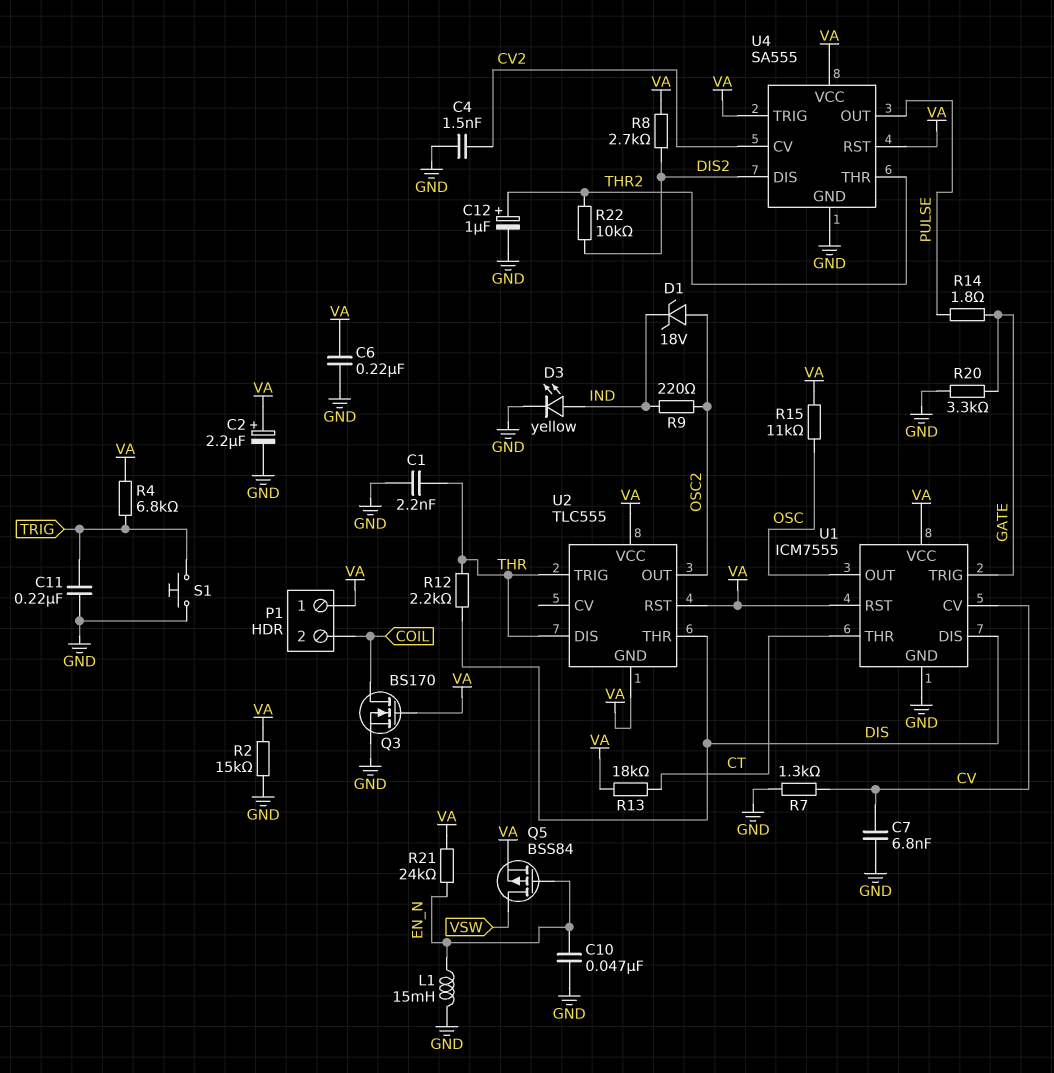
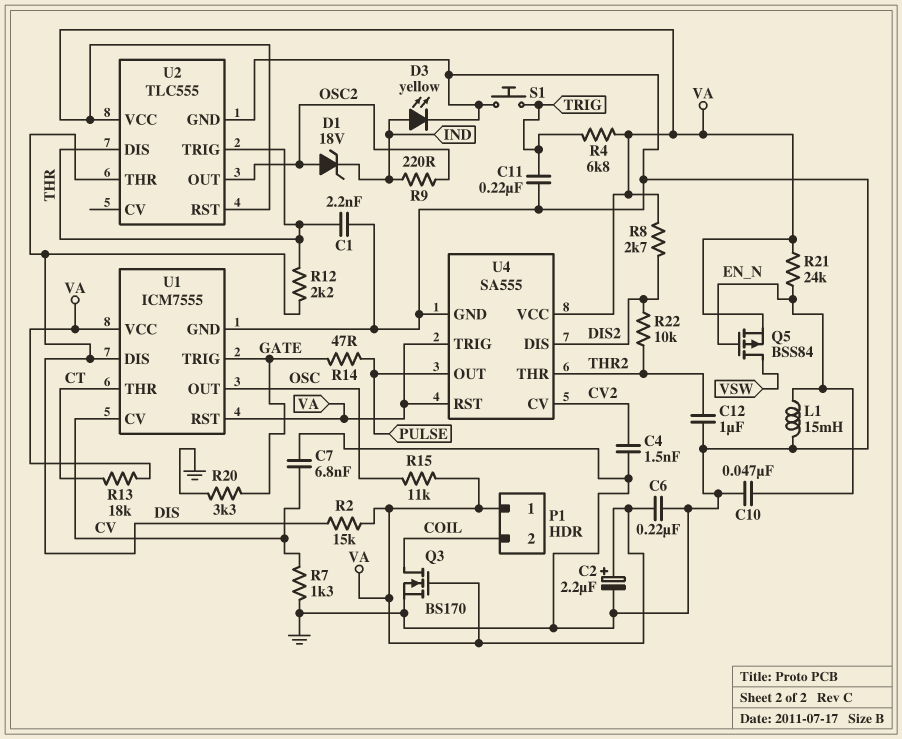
C12: 1uF (plus THR2, minus GND) -> 1uF (GND, THR2)
R2: 15k (GND, VA) -> 15k (DIS, VA)
R14: 1.8 (GATE, PULSE) -> 47 (GATE, PULSE)
U2 pin GND: VA -> GND

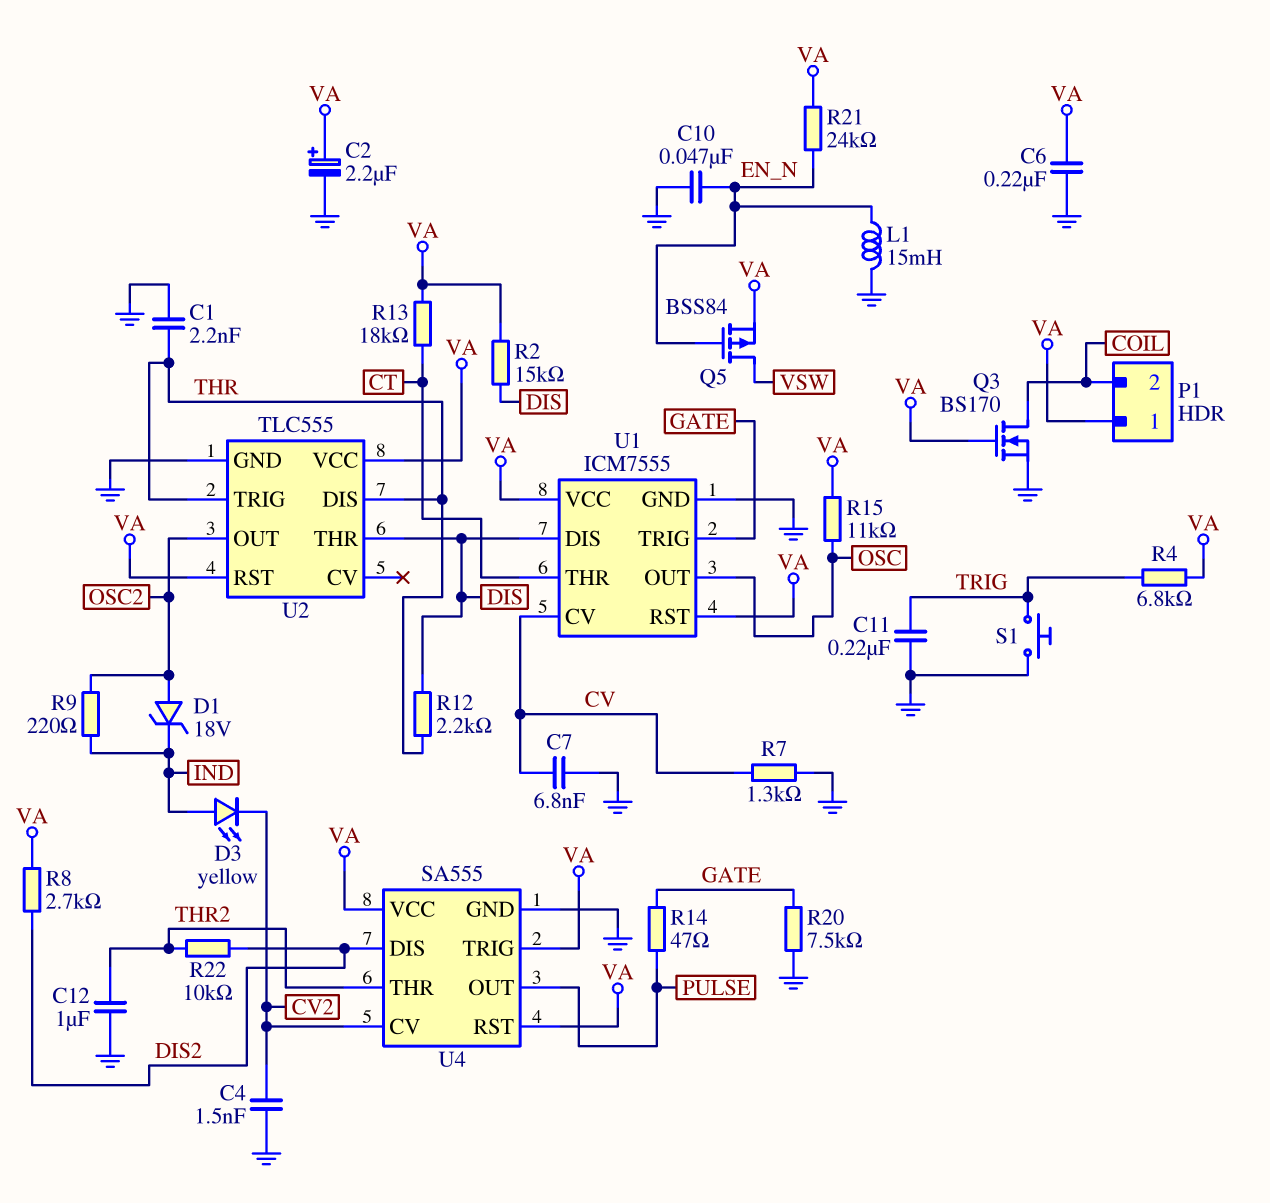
D3: LED yellow (A IND, K GND) -> LED yellow (A IND, K CV2)
R20: 3.3k (GATE, GND) -> 7.5k (GATE, GND)

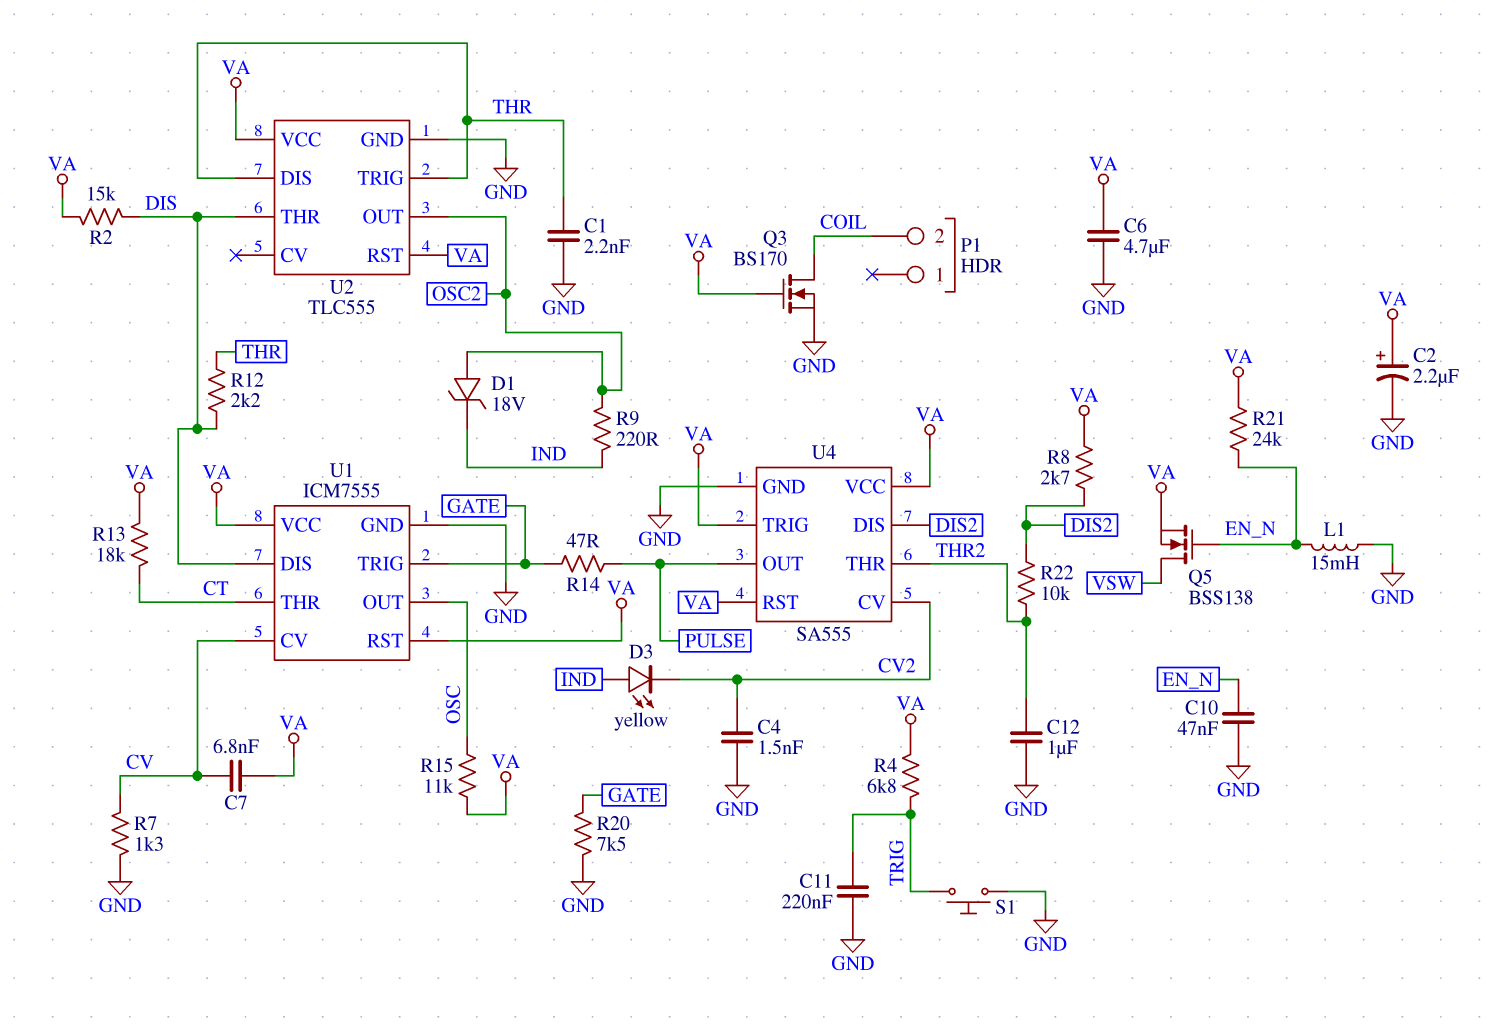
C6: 220nF (GND, VA) -> 4.7uF (GND, VA)
C7: 6.8nF (CV, GND) -> 6.8nF (CV, VA)
P1 pin 1: VA -> none
Q5: PMOS BSS84 (G EN_N, D VSW, S VA) -> NMOS BSS138 (G EN_N, D VSW, S VA)

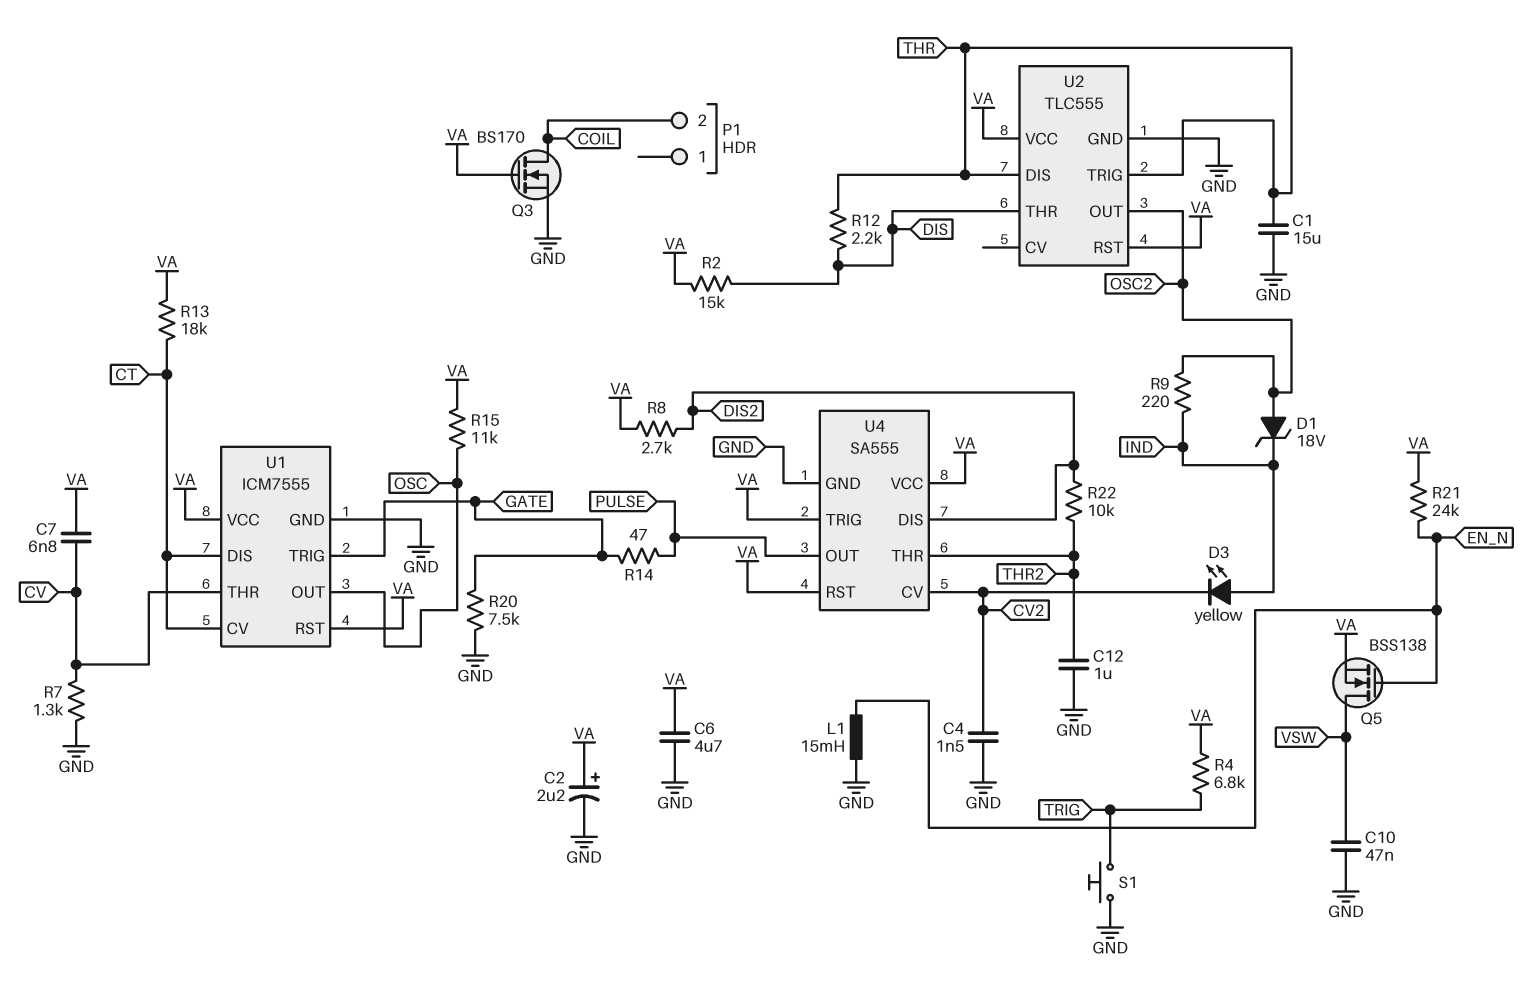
C1: 2.2nF (GND, THR) -> 15uF (GND, THR)
C10: 47nF (EN_N, GND) -> 47nF (GND, VSW)
C11: 220nF (GND, TRIG) -> none
U1 pin CV: CV -> CT
U1 pin DIS: DIS -> CT
U1 pin THR: CT -> CV

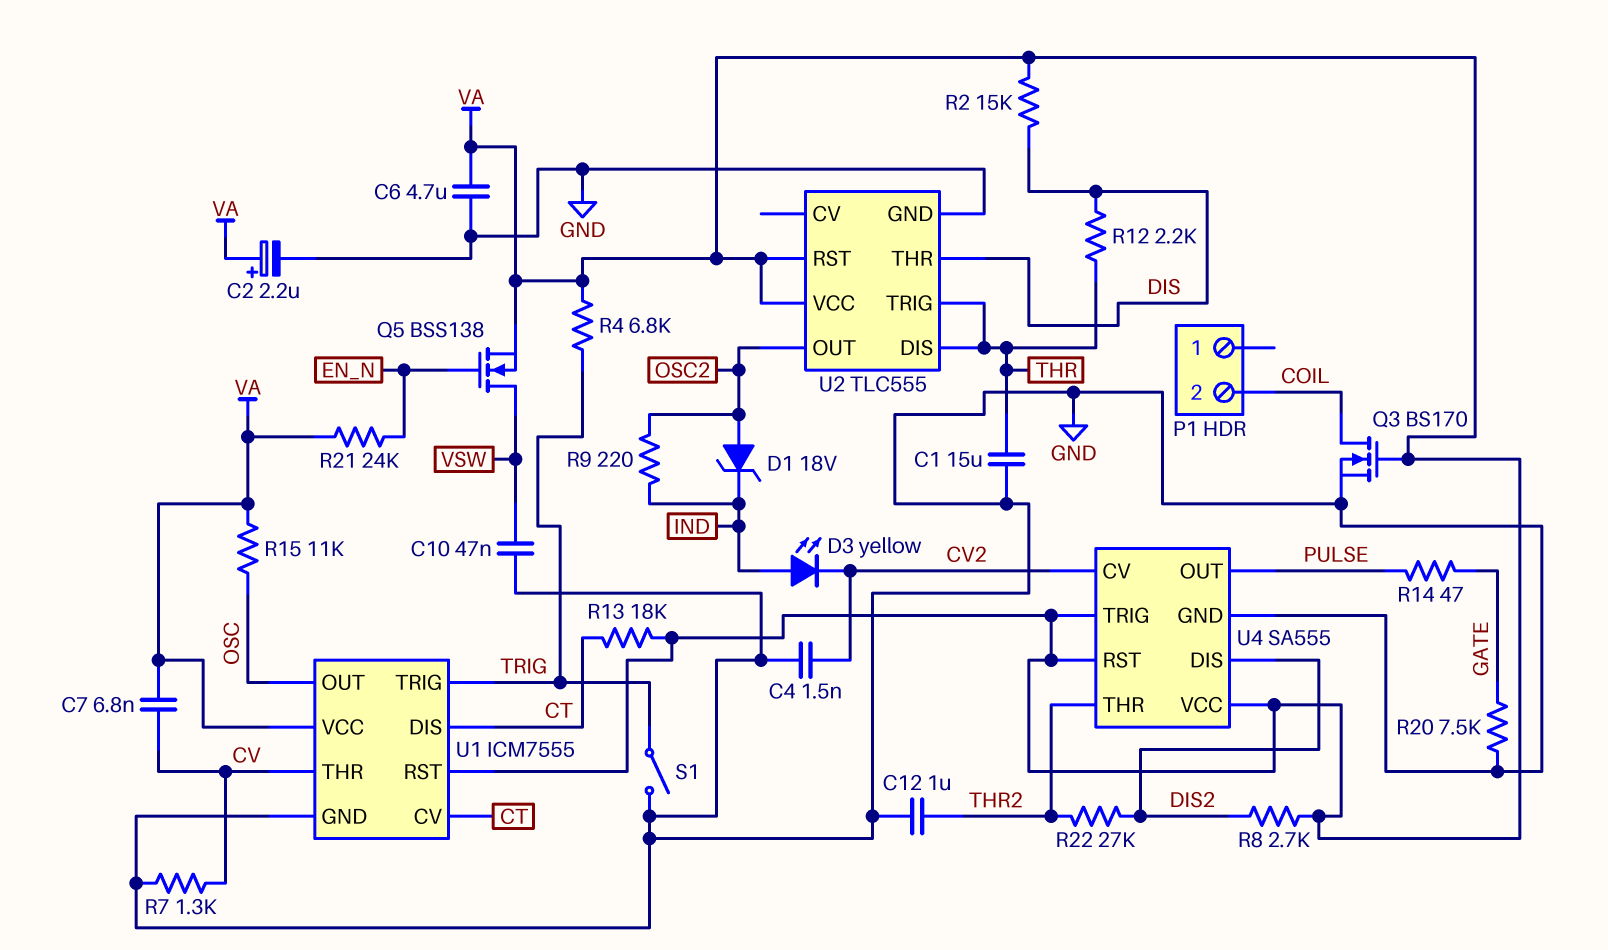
L1: 15mH (EN_N, GND) -> none
R22: 10k (DIS2, THR2) -> 27k (DIS2, THR2)
S1: button (GND, TRIG) -> switch (GND, TRIG)
U1 pin TRIG: GATE -> TRIG

